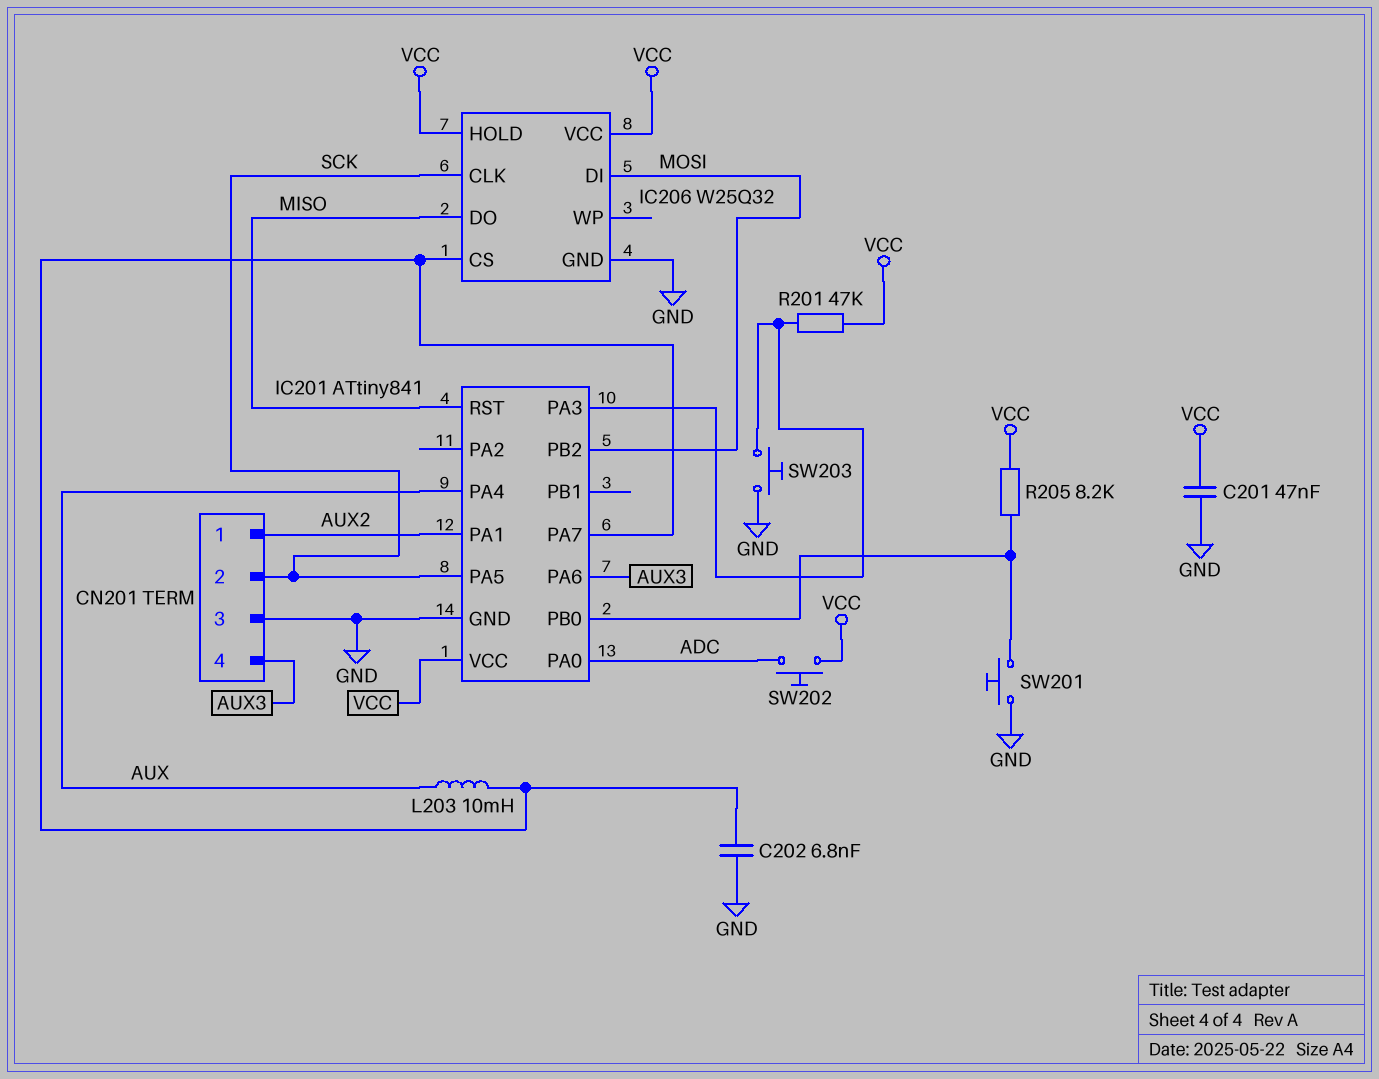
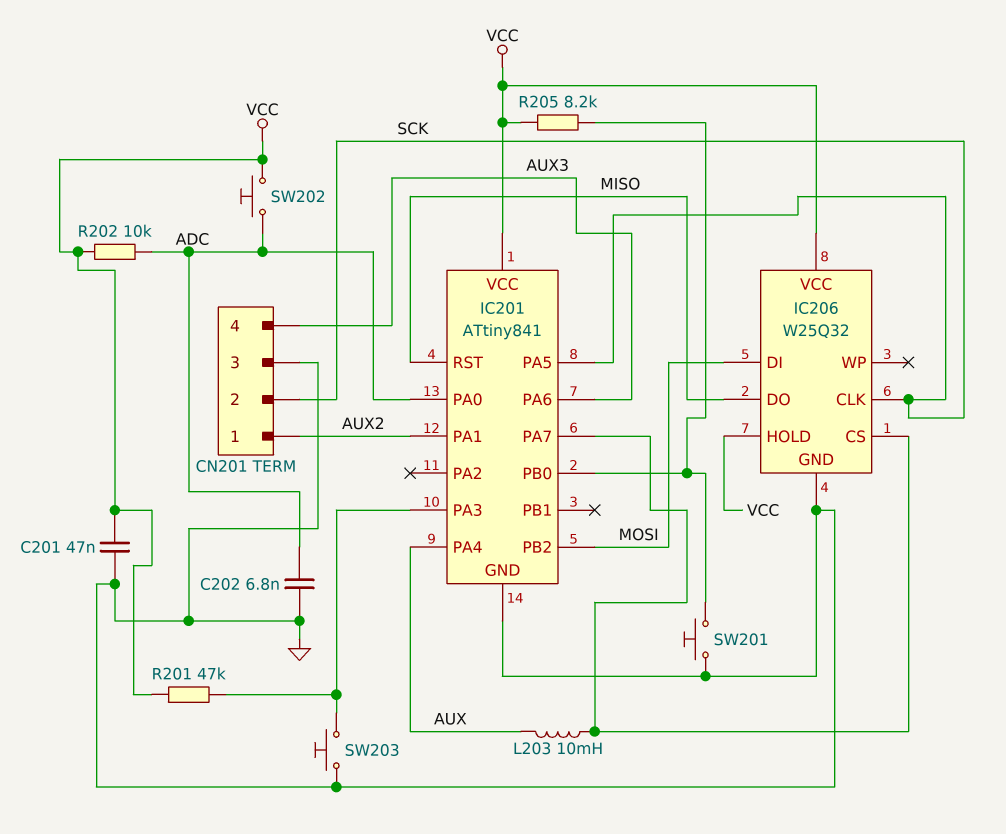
C202: 6.8nF (GND, IC201/PA7) -> 6.8nF (ADC, GND)
R202: none -> 10k (ADC, VCC)

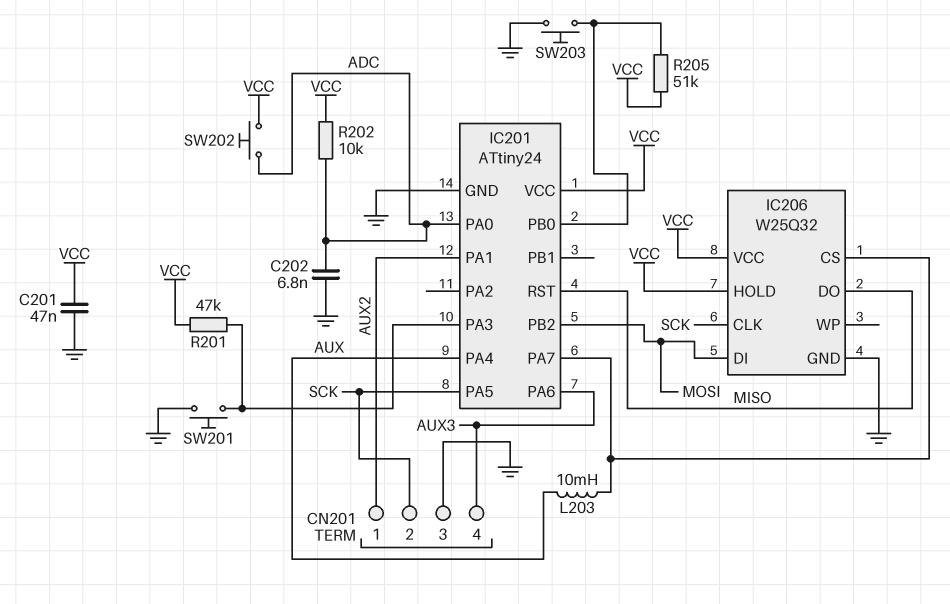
IC201: ATtiny841 -> ATtiny24
R205: 8.2k (IC201/PB0, VCC) -> 51k (IC201/PB0, VCC)
SW201: button (GND, IC201/PB0) -> button (GND, IC201/PA3)
SW203: button (GND, IC201/PA3) -> button (GND, IC201/PB0)

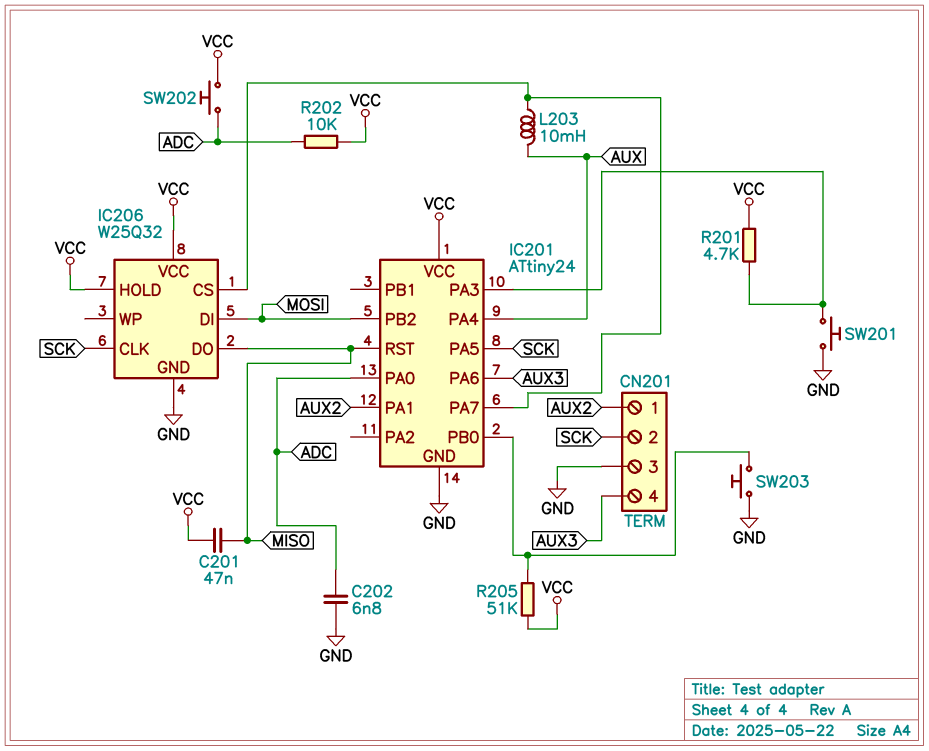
C201: 47nF (GND, VCC) -> 47nF (MISO, VCC)
R201: 47k (IC201/PA3, VCC) -> 4.7k (IC201/PA3, VCC)

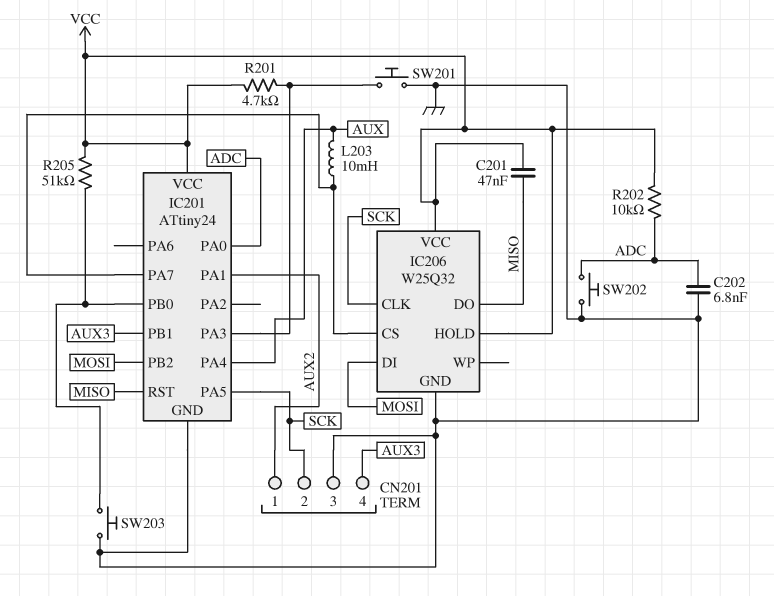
IC201 pin PA6: AUX3 -> none
IC201 pin PB1: none -> AUX3
SW202: button (ADC, VCC) -> button (ADC, GND)

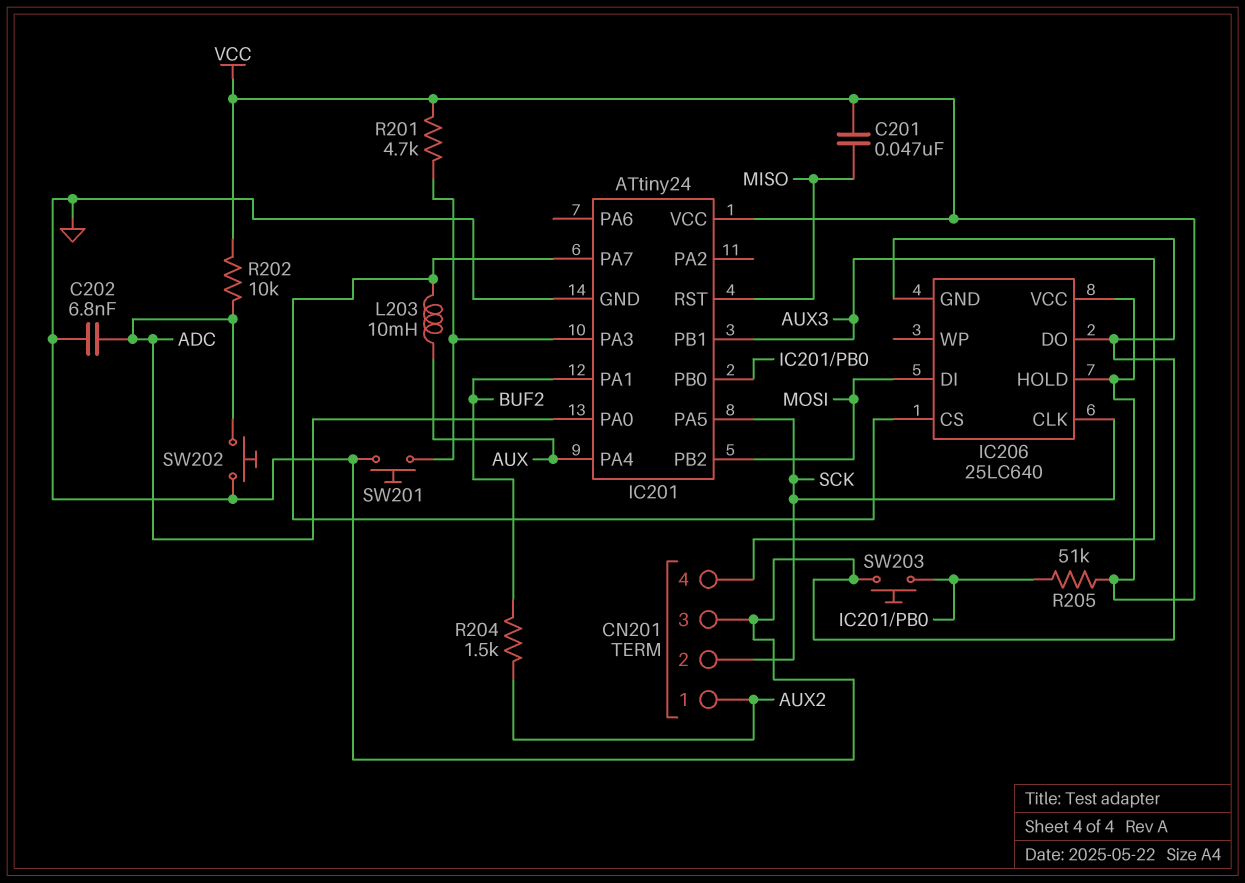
IC201 pin PA1: AUX2 -> BUF2
IC206: W25Q32 -> 25LC640
IC206 pin DO: MISO -> GND
R204: none -> 1.5k (AUX2, BUF2)

